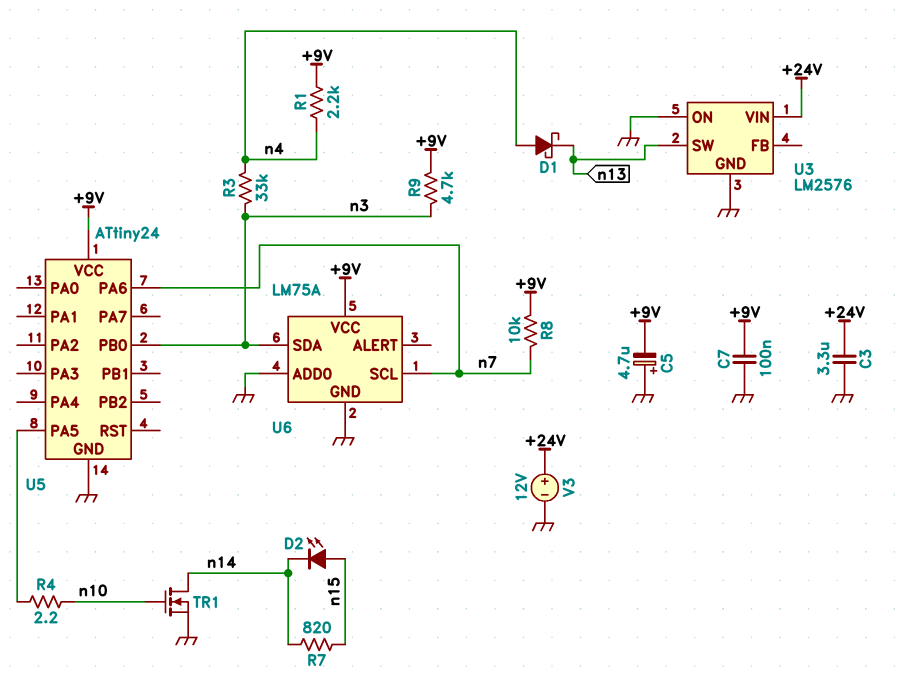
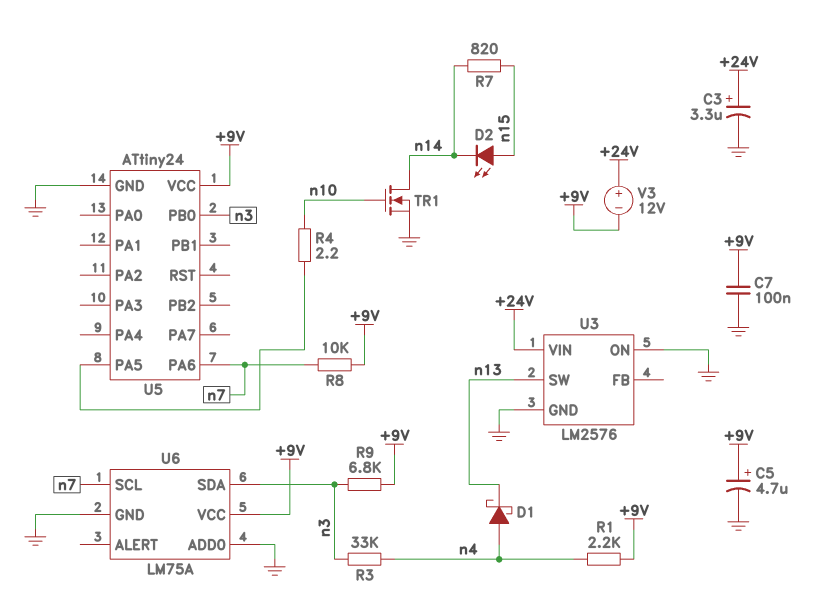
C3: 3.3uF (+24V, GND) -> 3.3uF (plus +24V, minus GND)
C5: 4.7uF (plus GND, minus +9V) -> 4.7uF (plus +9V, minus GND)
R9: 4.7k (+9V, n3) -> 6.8k (+9V, n3)
V3: 12V (plus +24V, minus GND) -> 12V (plus +24V, minus +9V)

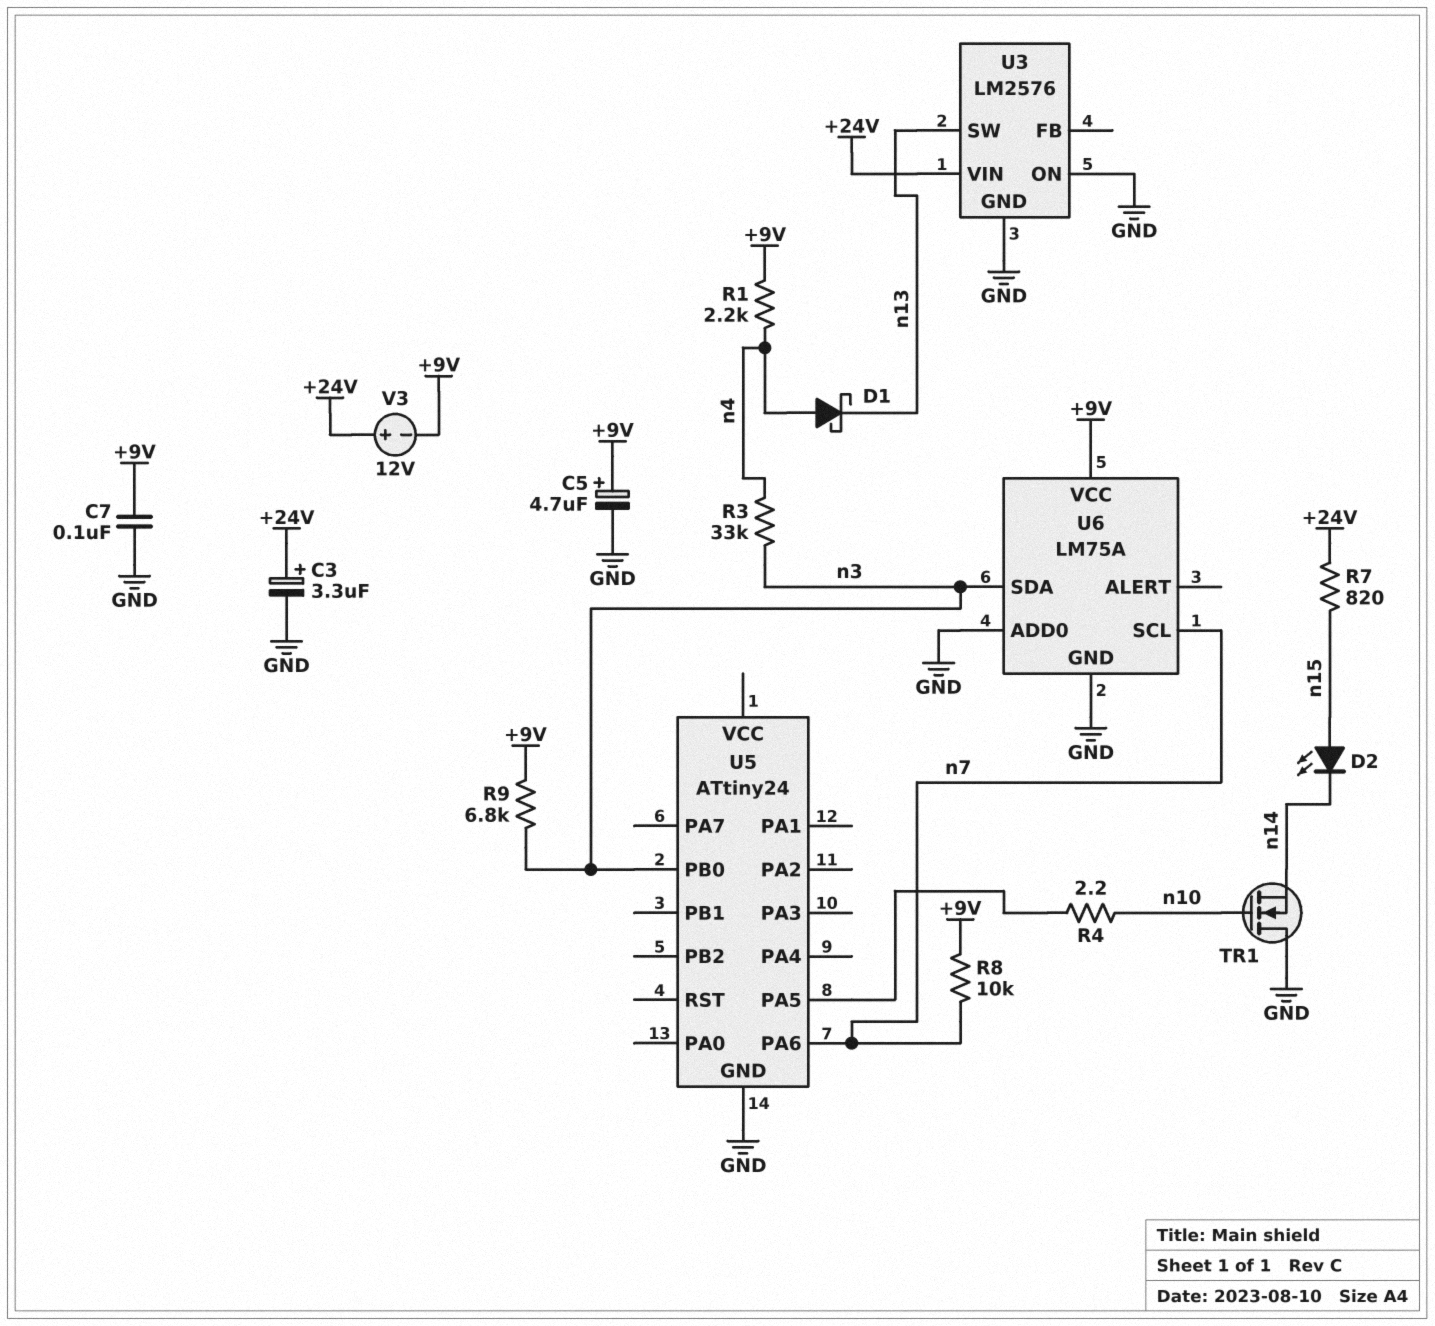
R7: 820 (n14, n15) -> 820 (+24V, n15)
TR1: NMOS (G n10, D n14, S GND) -> NMOS (G n10, D GND, S n14)
U5 pin VCC: +9V -> none

